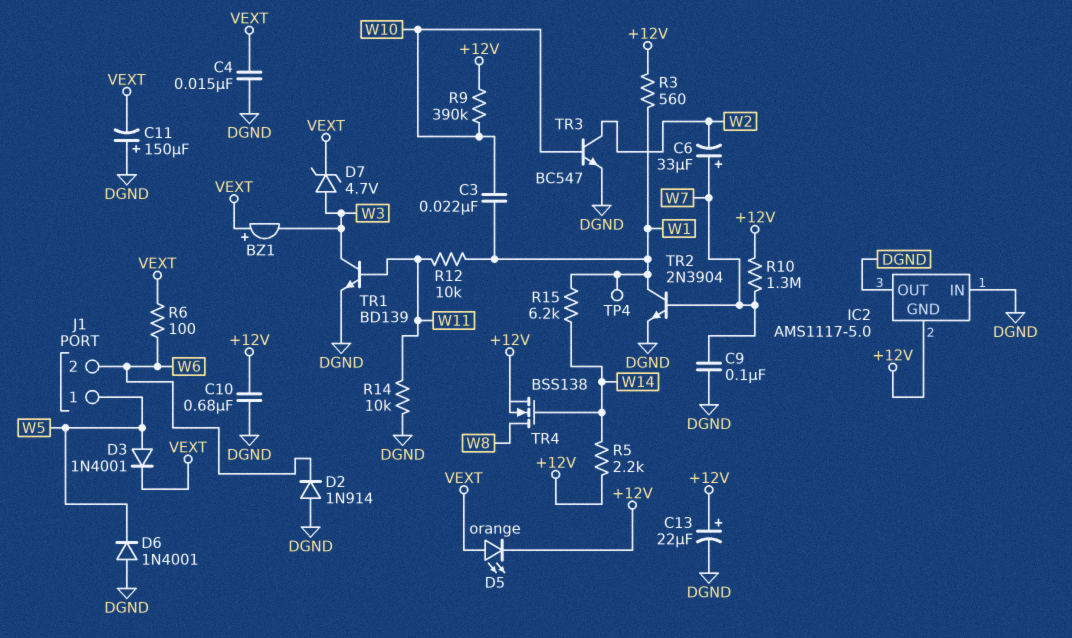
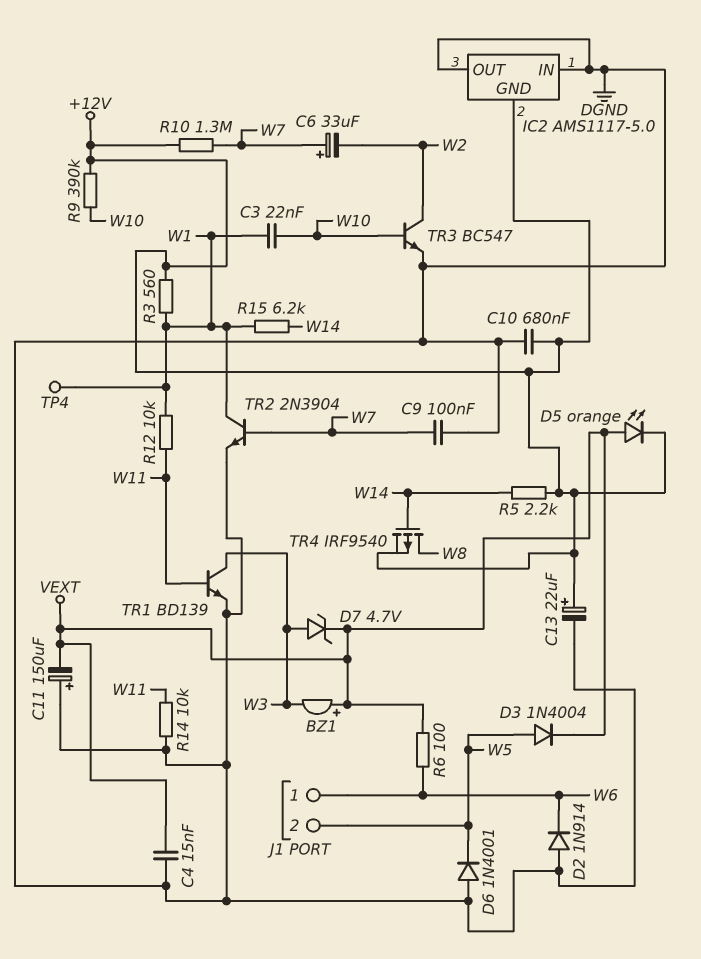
D3: diode 1N4001 (A W5, K VEXT) -> diode 1N4004 (A W5, K VEXT)
J1 pin 1: W5 -> W6
J1 pin 2: W6 -> W5
TR4: NMOS BSS138 (G W14, D W8, S +12V) -> PMOS IRF9540 (G W14, D W8, S +12V)

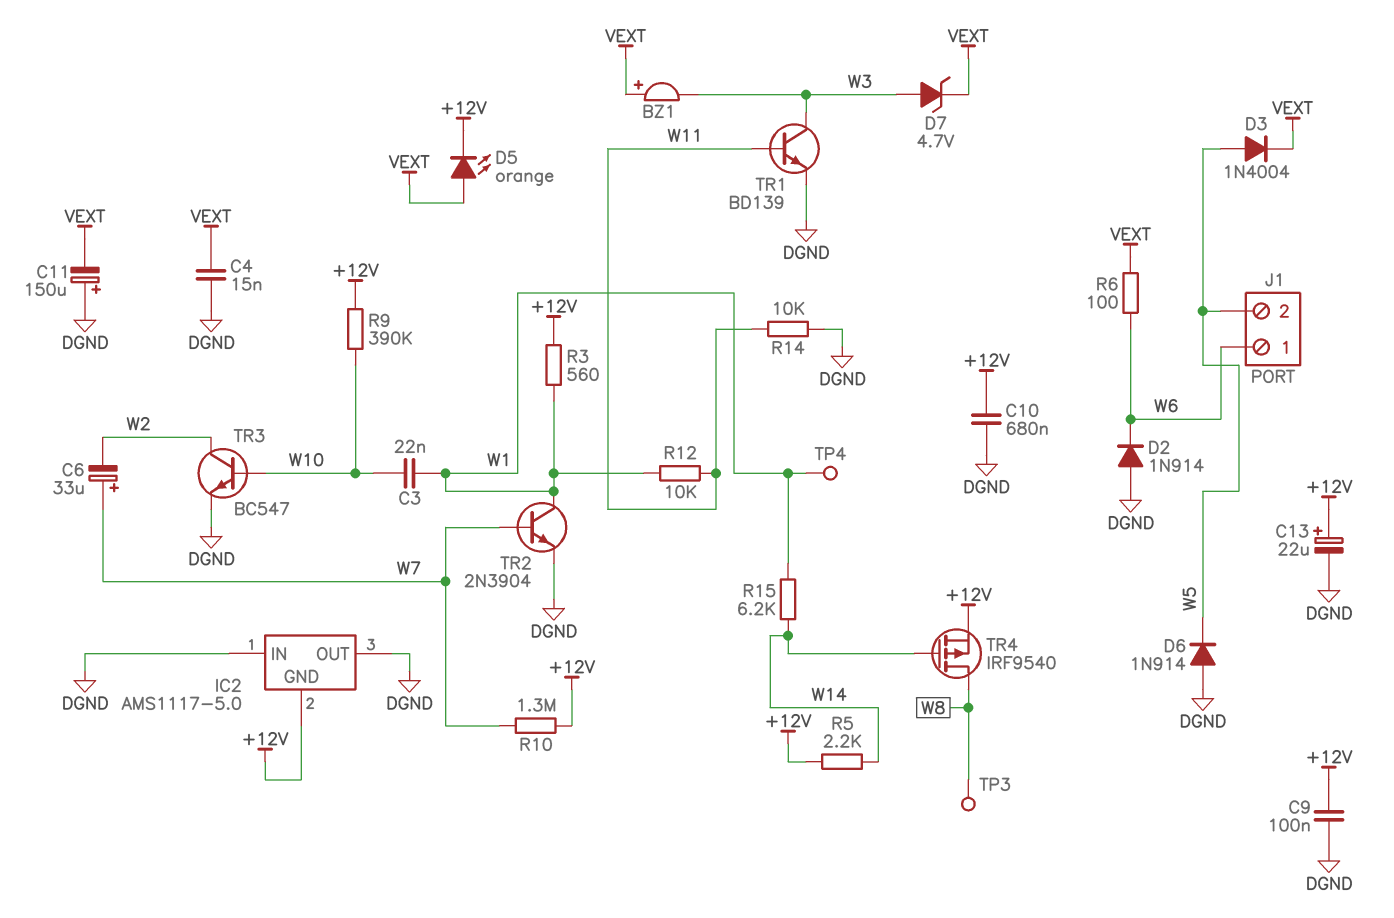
C9: 100nF (DGND, W7) -> 100nF (+12V, DGND)
D6: diode 1N4001 (A DGND, K W5) -> diode 1N914 (A DGND, K W5)
TP3: none -> test point (W8)

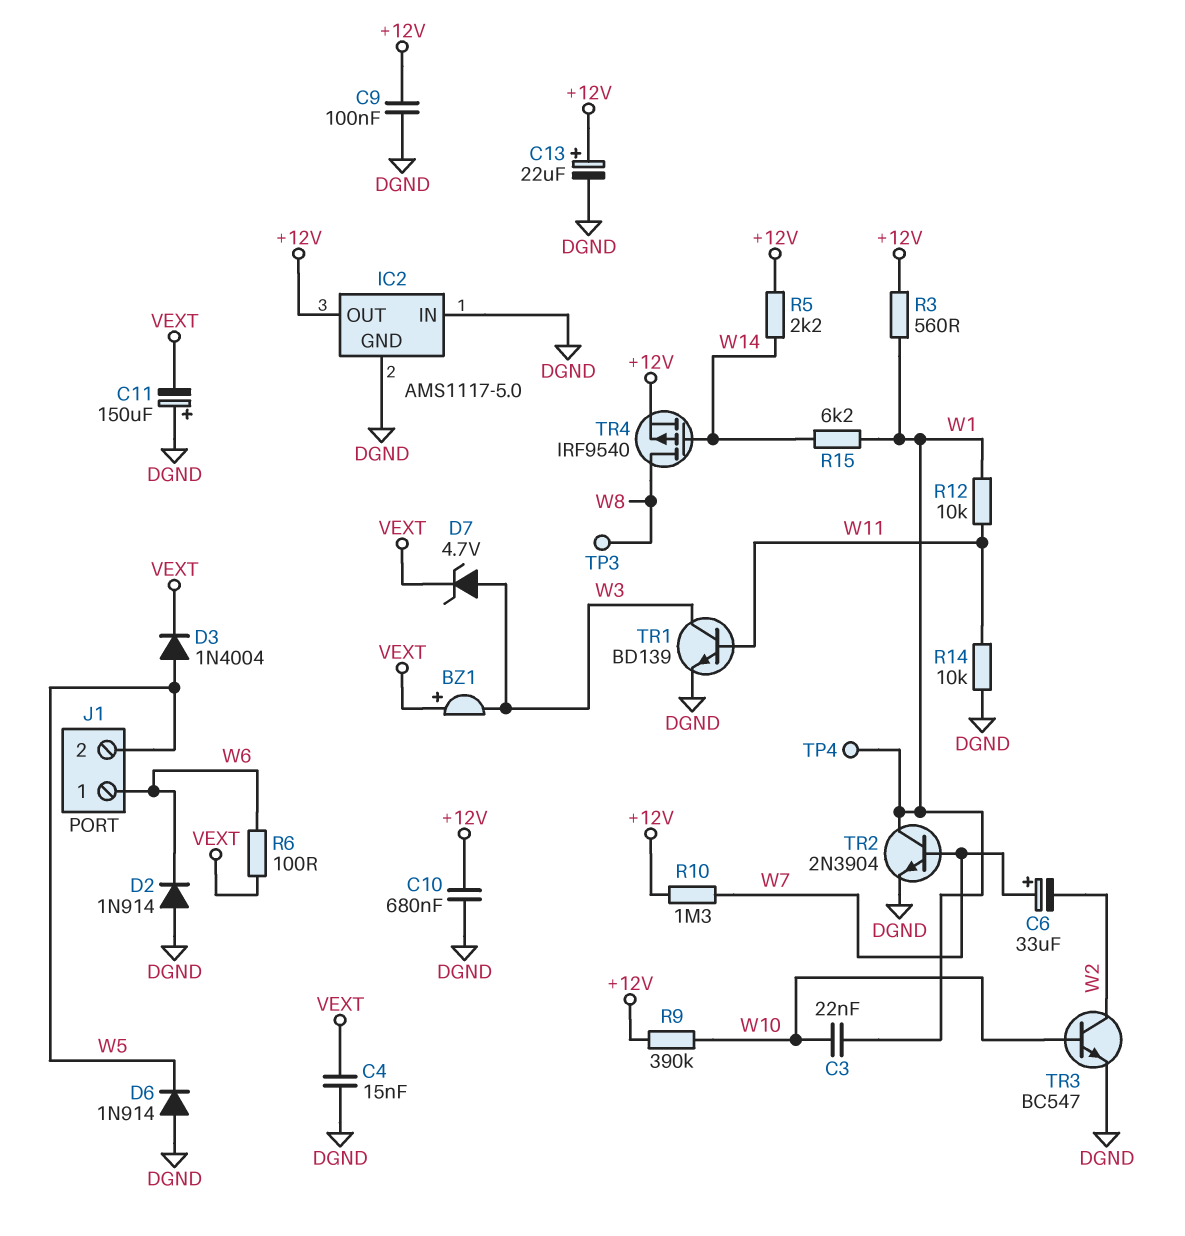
D5: LED orange (A VEXT, K +12V) -> none
IC2 pin GND: +12V -> DGND
IC2 pin OUT: DGND -> +12V

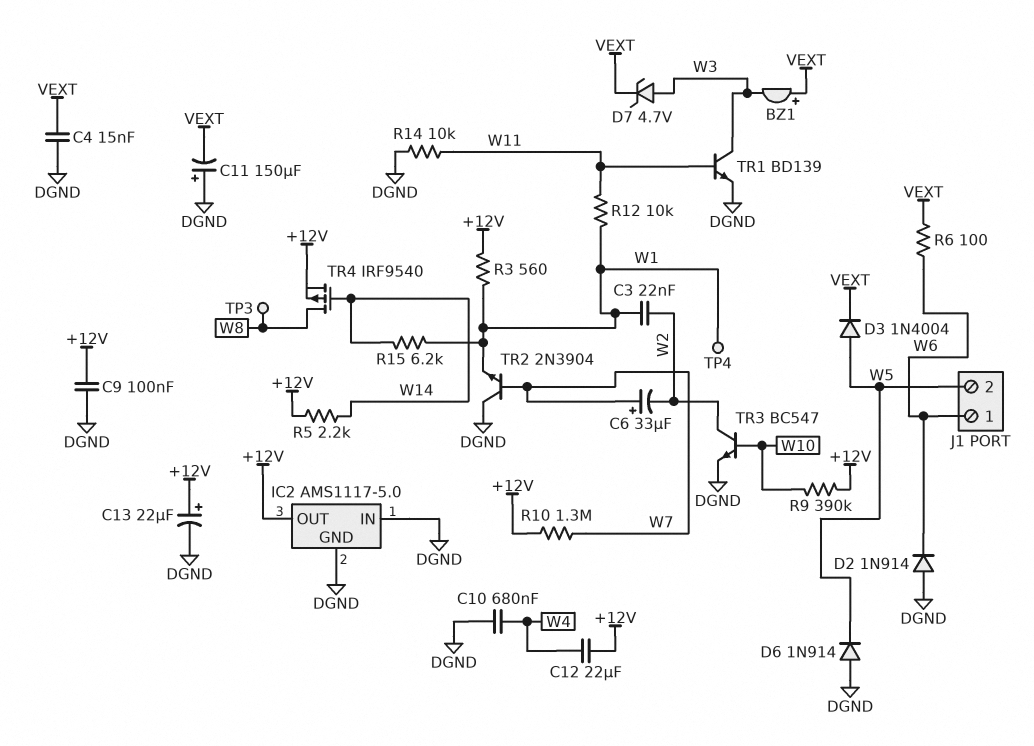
C3: 22nF (W1, W10) -> 22nF (W1, W2)
C10: 680nF (+12V, DGND) -> 680nF (DGND, W4)
C12: none -> 22uF (+12V, W4)
TR2: NPN 2N3904 (B W7, C W1, E DGND) -> NPN 2N3904 (B W7, C DGND, E W1)

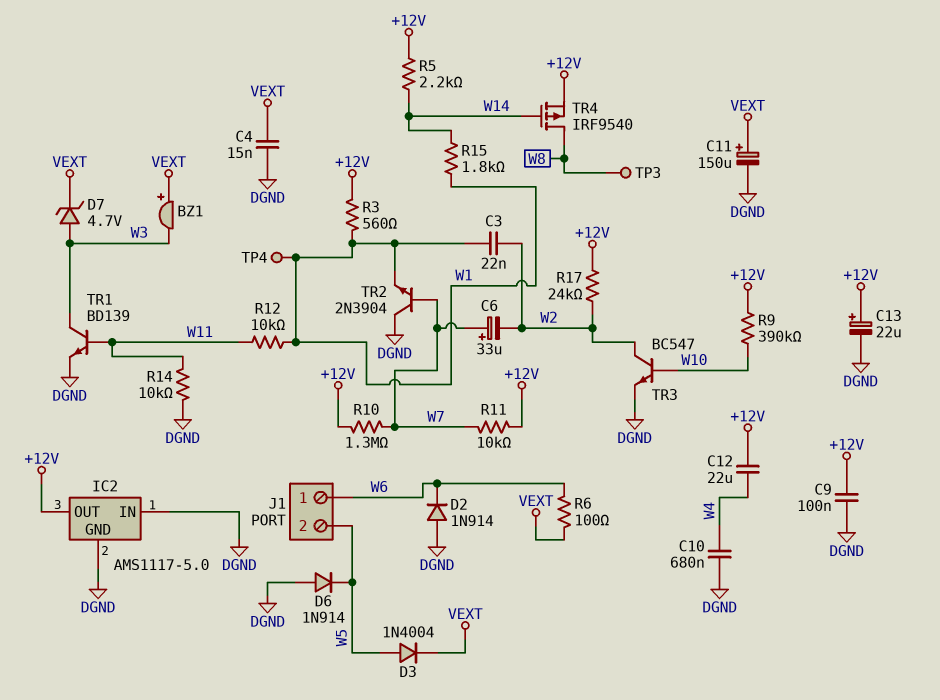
C11: 150uF (plus DGND, minus VEXT) -> 150uF (plus VEXT, minus DGND)
R11: none -> 10k (+12V, W7)
R15: 6.2k (W1, W14) -> 1.8k (W1, W14)
R17: none -> 24k (+12V, W2)

